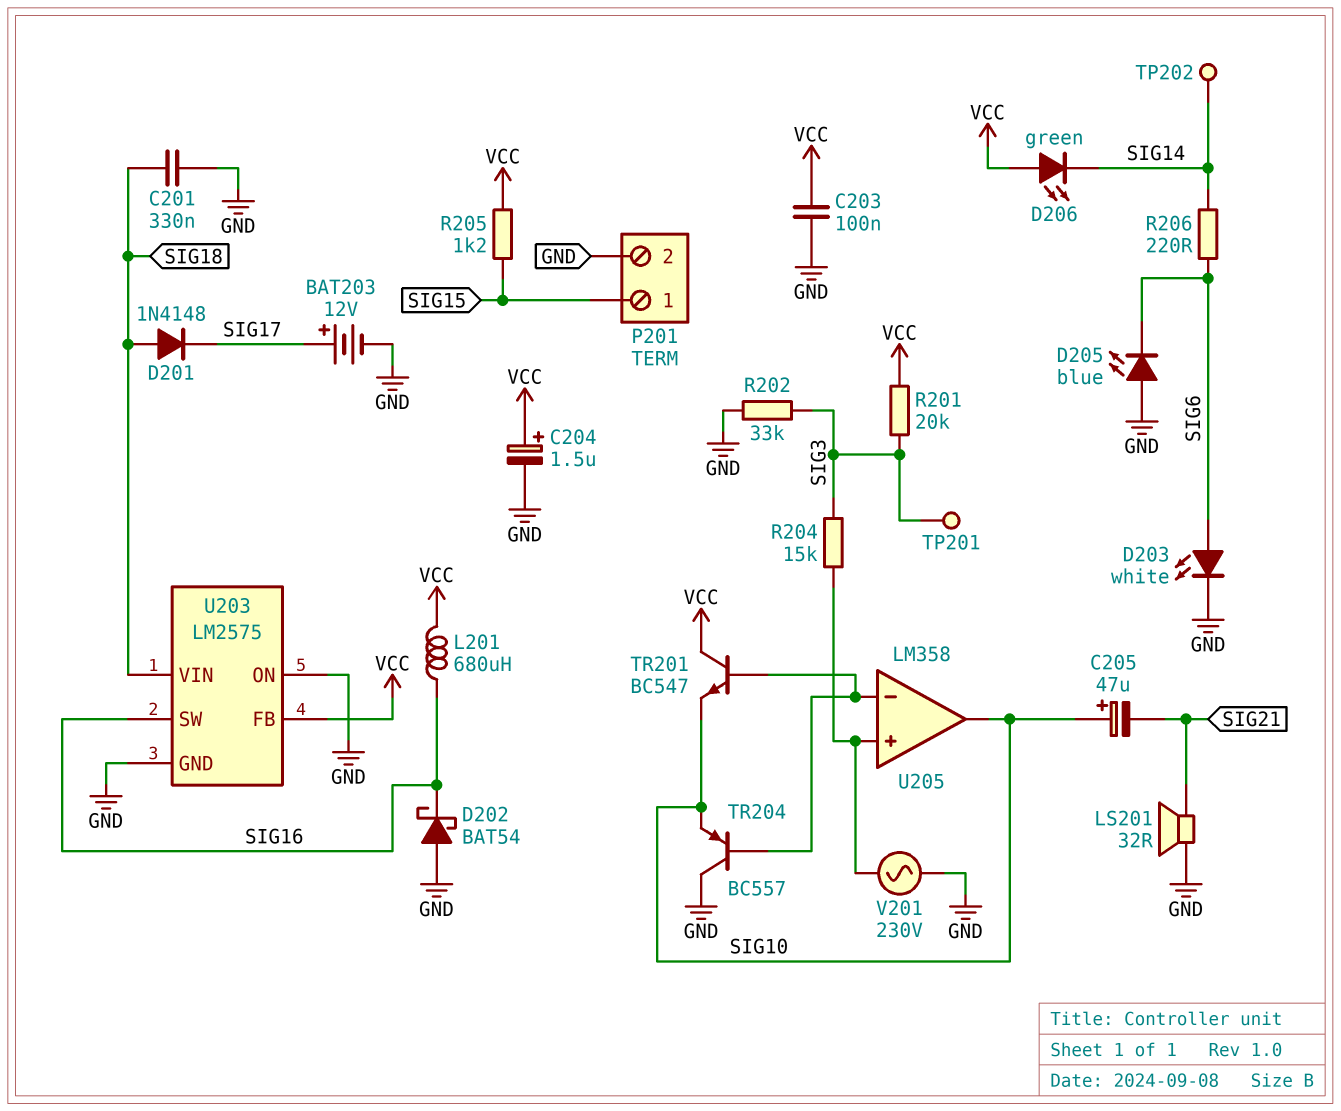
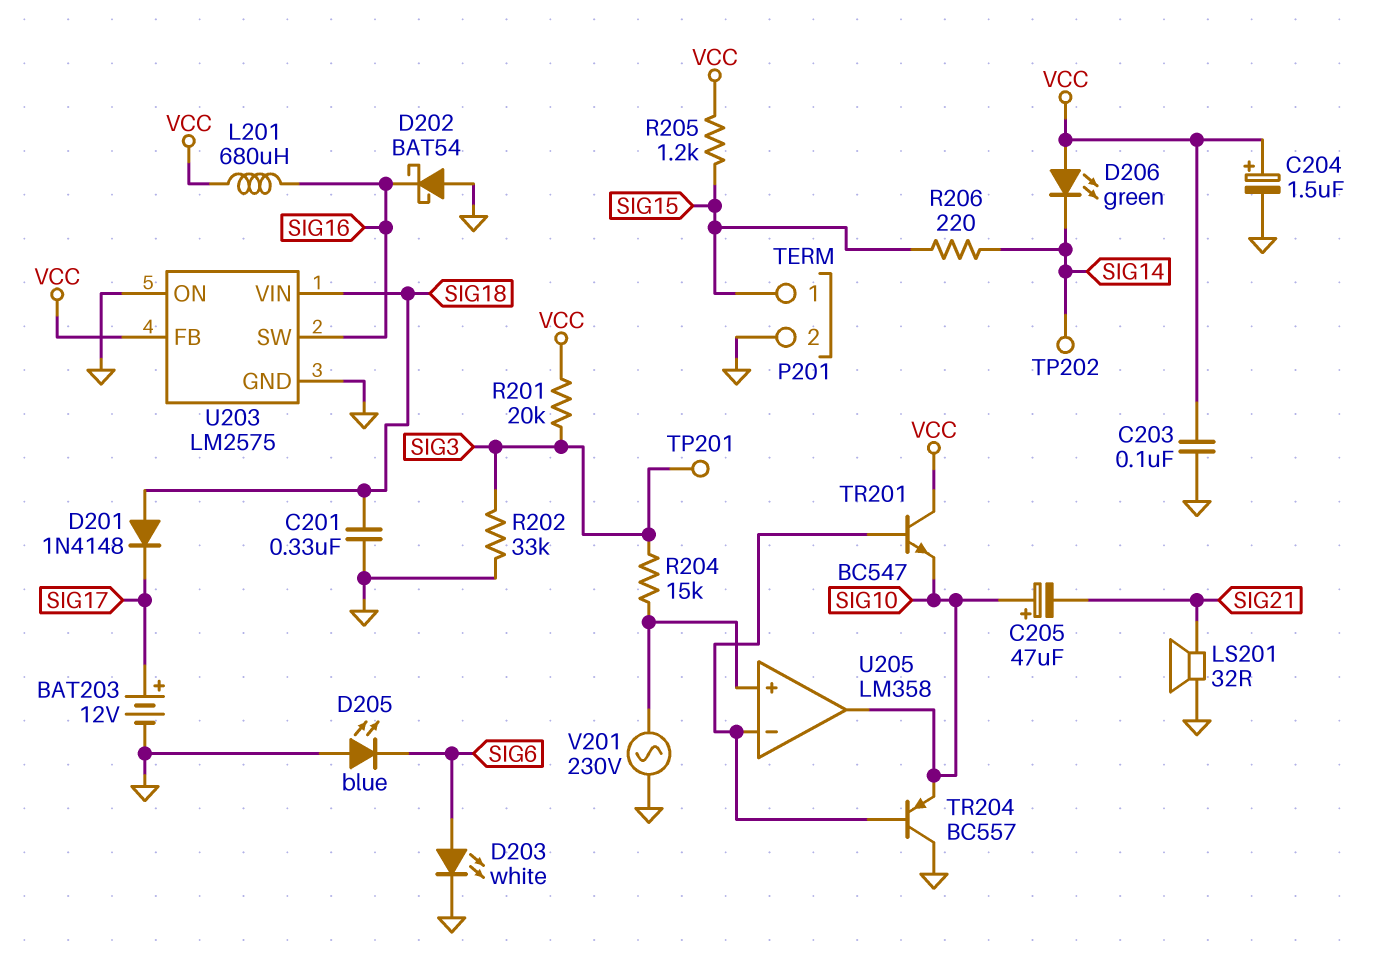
R206: 220 (SIG6, SIG14) -> 220 (SIG14, SIG15)

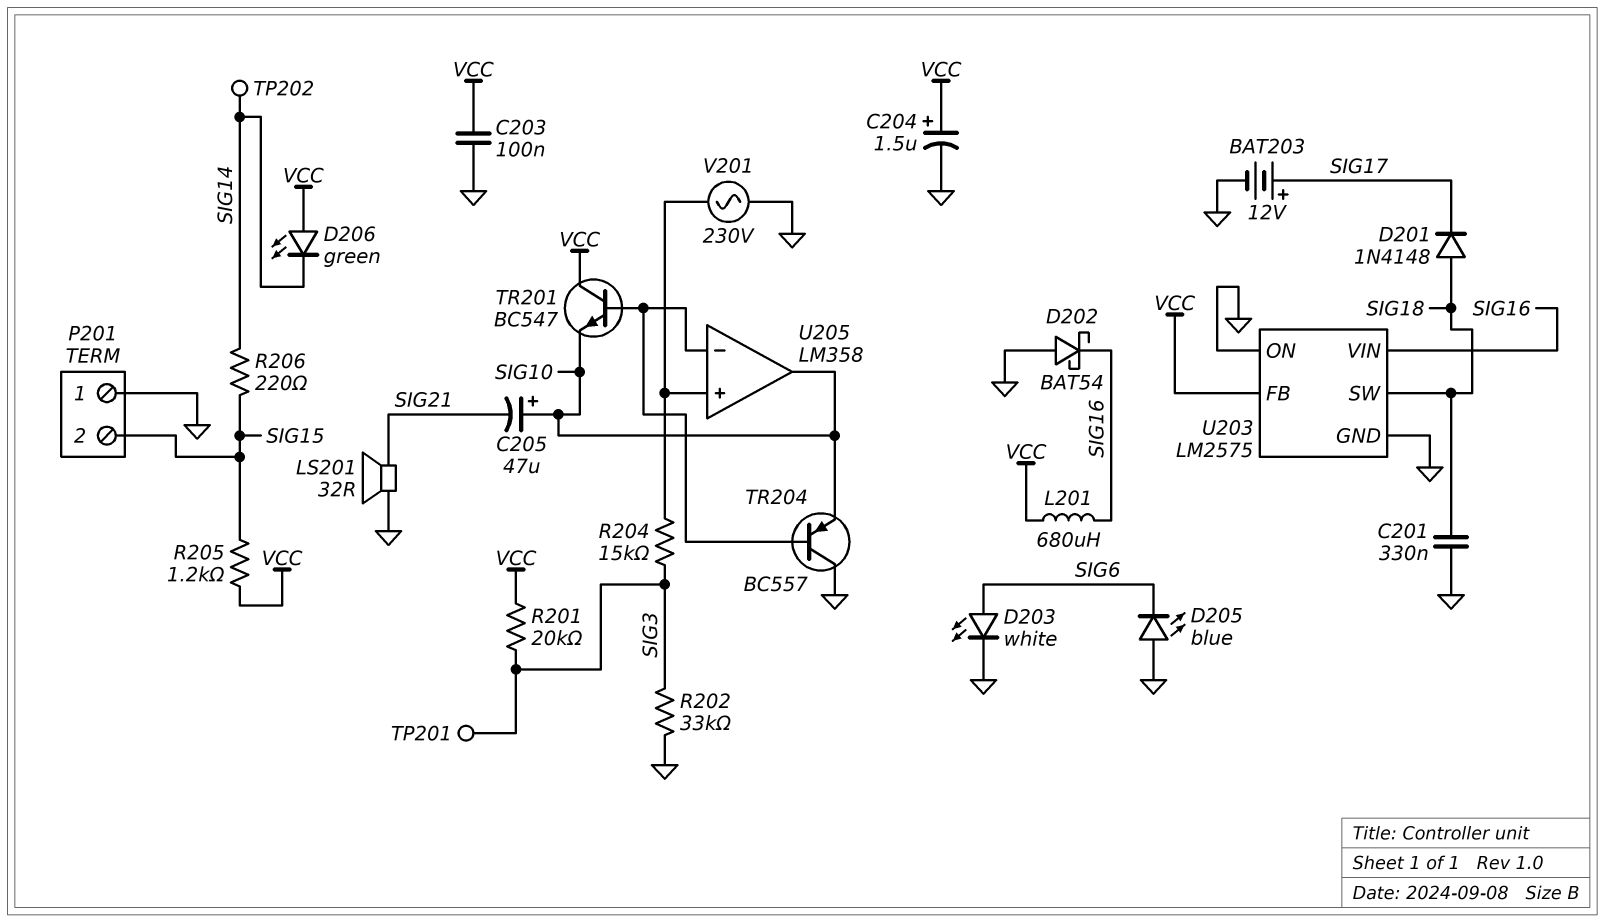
P201 pin 1: SIG15 -> GND
P201 pin 2: GND -> SIG15
U203 pin SW: SIG16 -> SIG18
U203 pin VIN: SIG18 -> SIG16

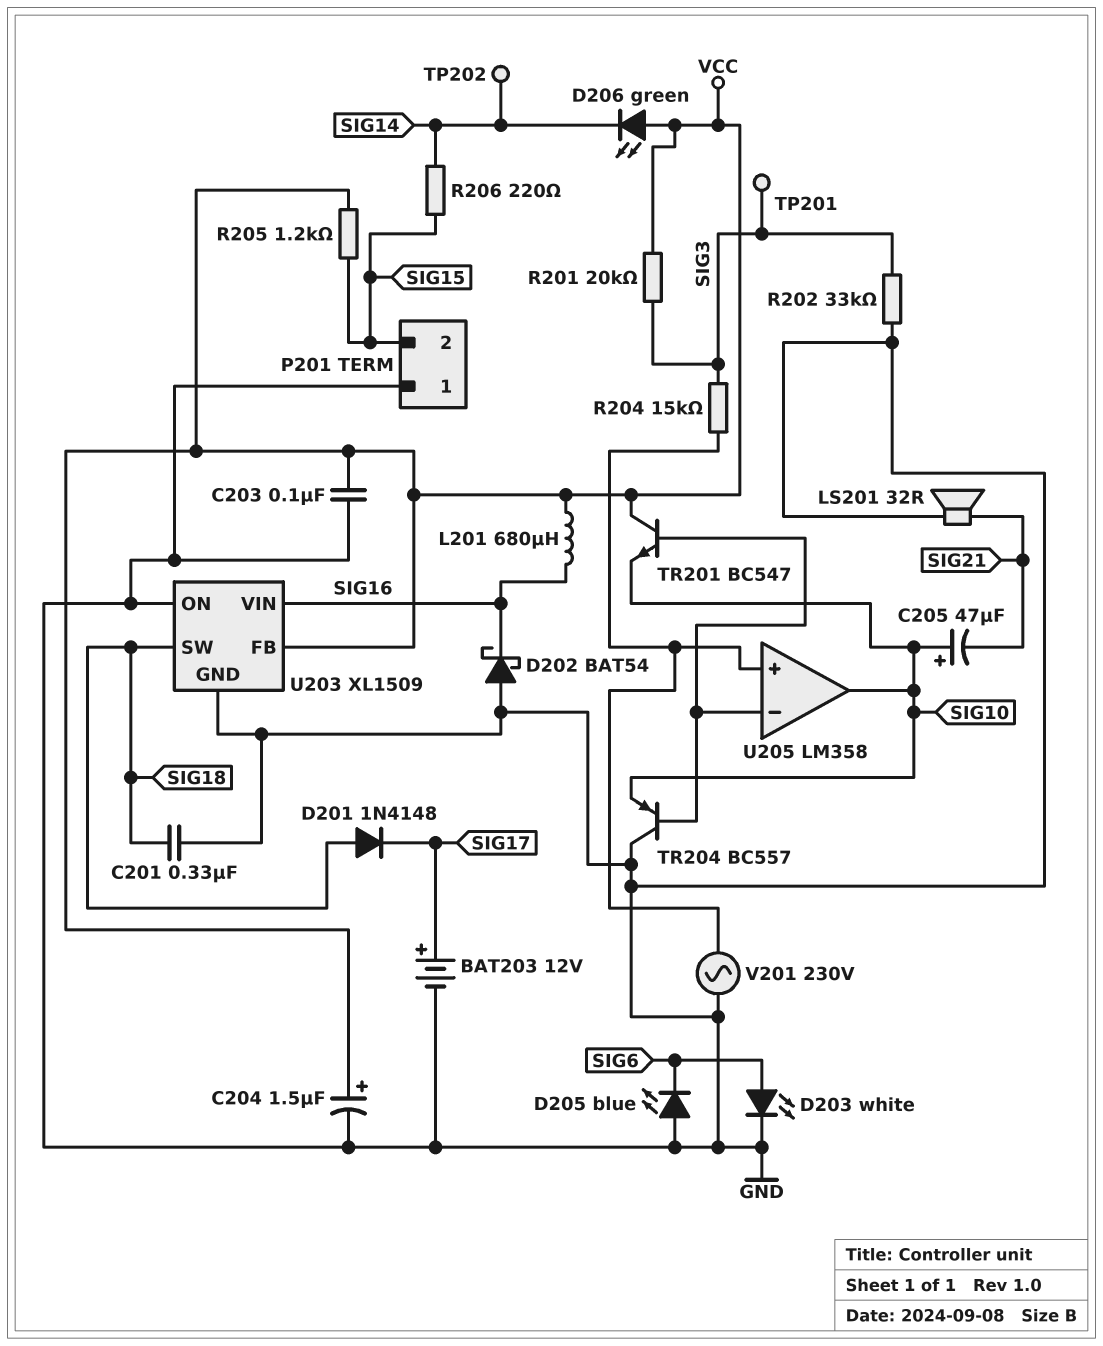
U203: LM2575 -> XL1509

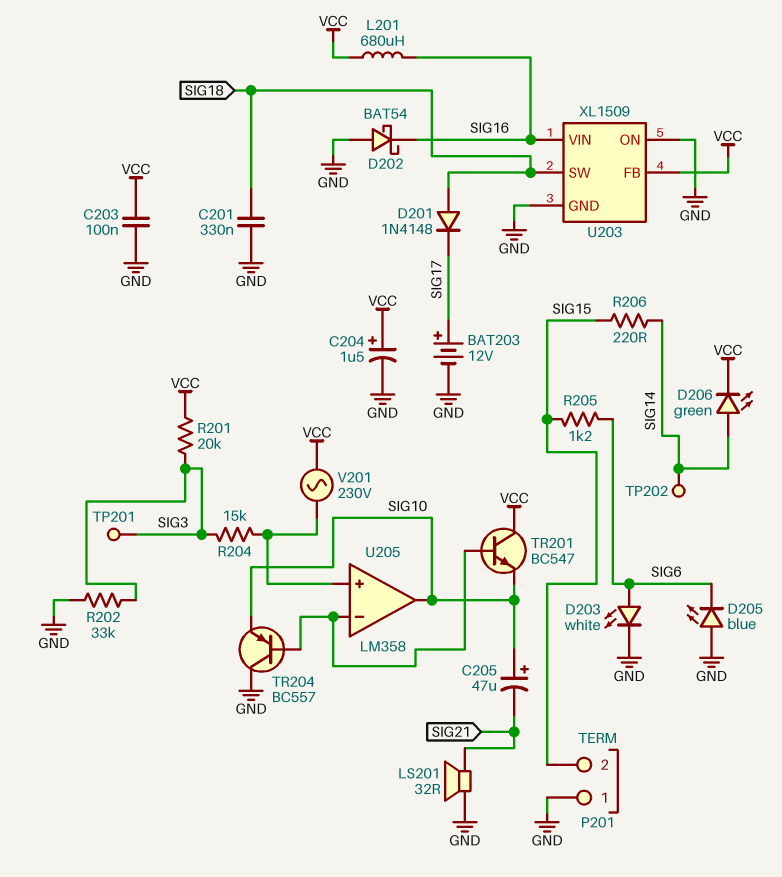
D206: LED green (A VCC, K SIG14) -> LED green (A SIG14, K VCC)
R205: 1.2k (SIG15, VCC) -> 1.2k (SIG6, SIG15)
V201: AC 230V (GND, U205/in+) -> AC 230V (U205/in+, VCC)

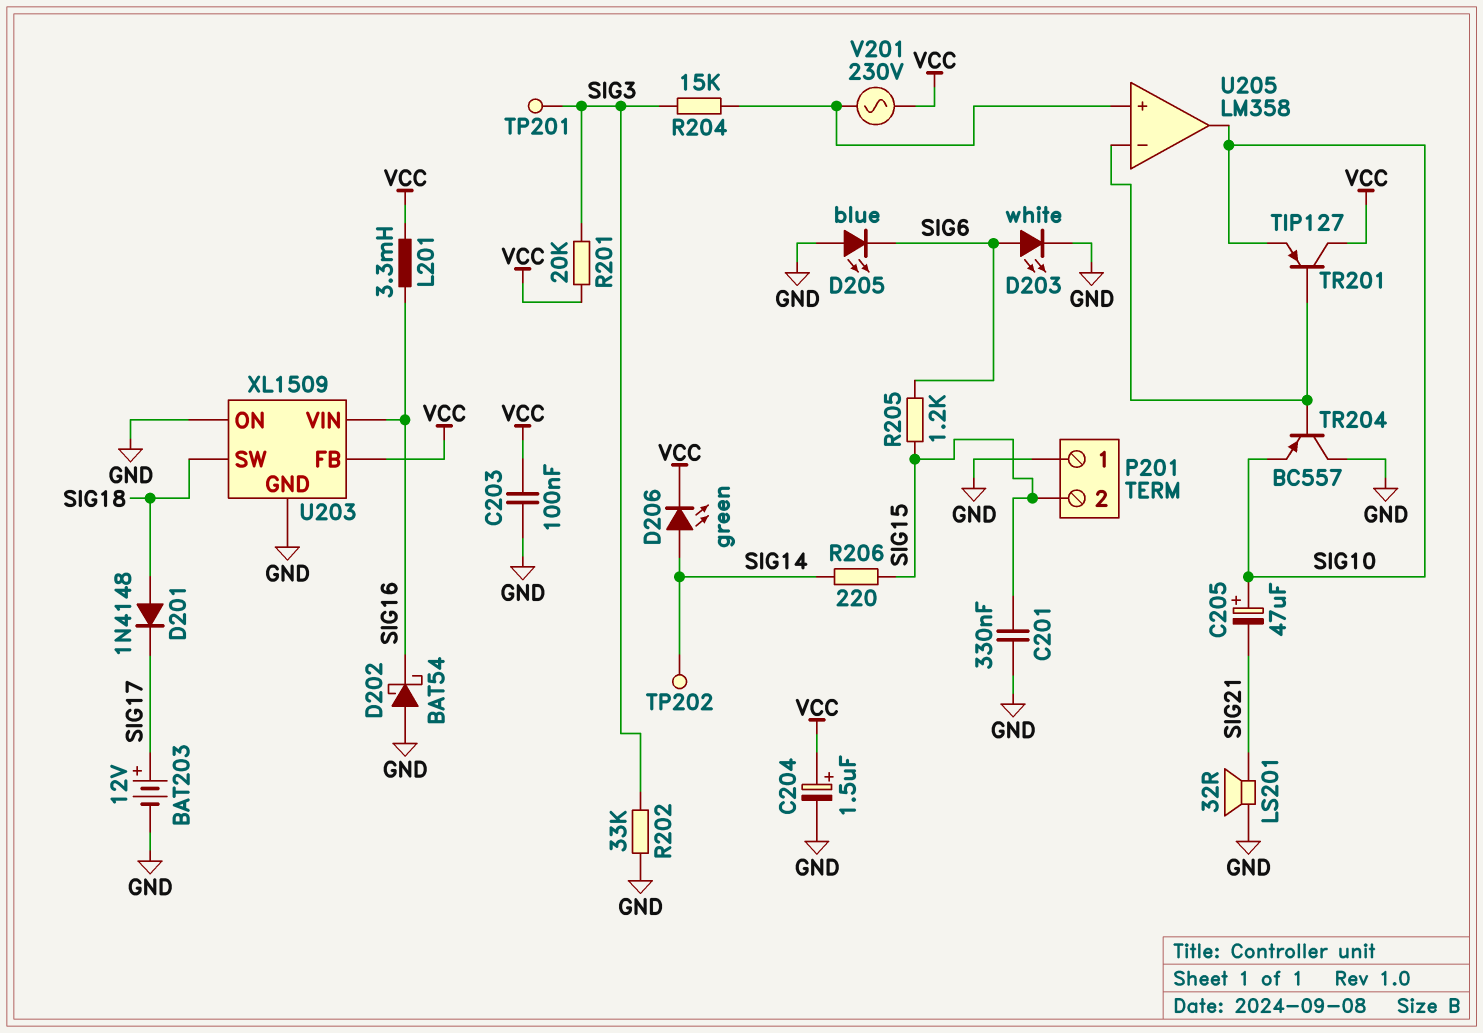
C201: 330nF (GND, SIG18) -> 330nF (GND, SIG15)
L201: 680uH (SIG16, VCC) -> 3.3mH (SIG16, VCC)
TR201: NPN BC547 (B U205/in-, C VCC, E SIG10) -> PNP TIP127 (B U205/in-, C VCC, E SIG10)

